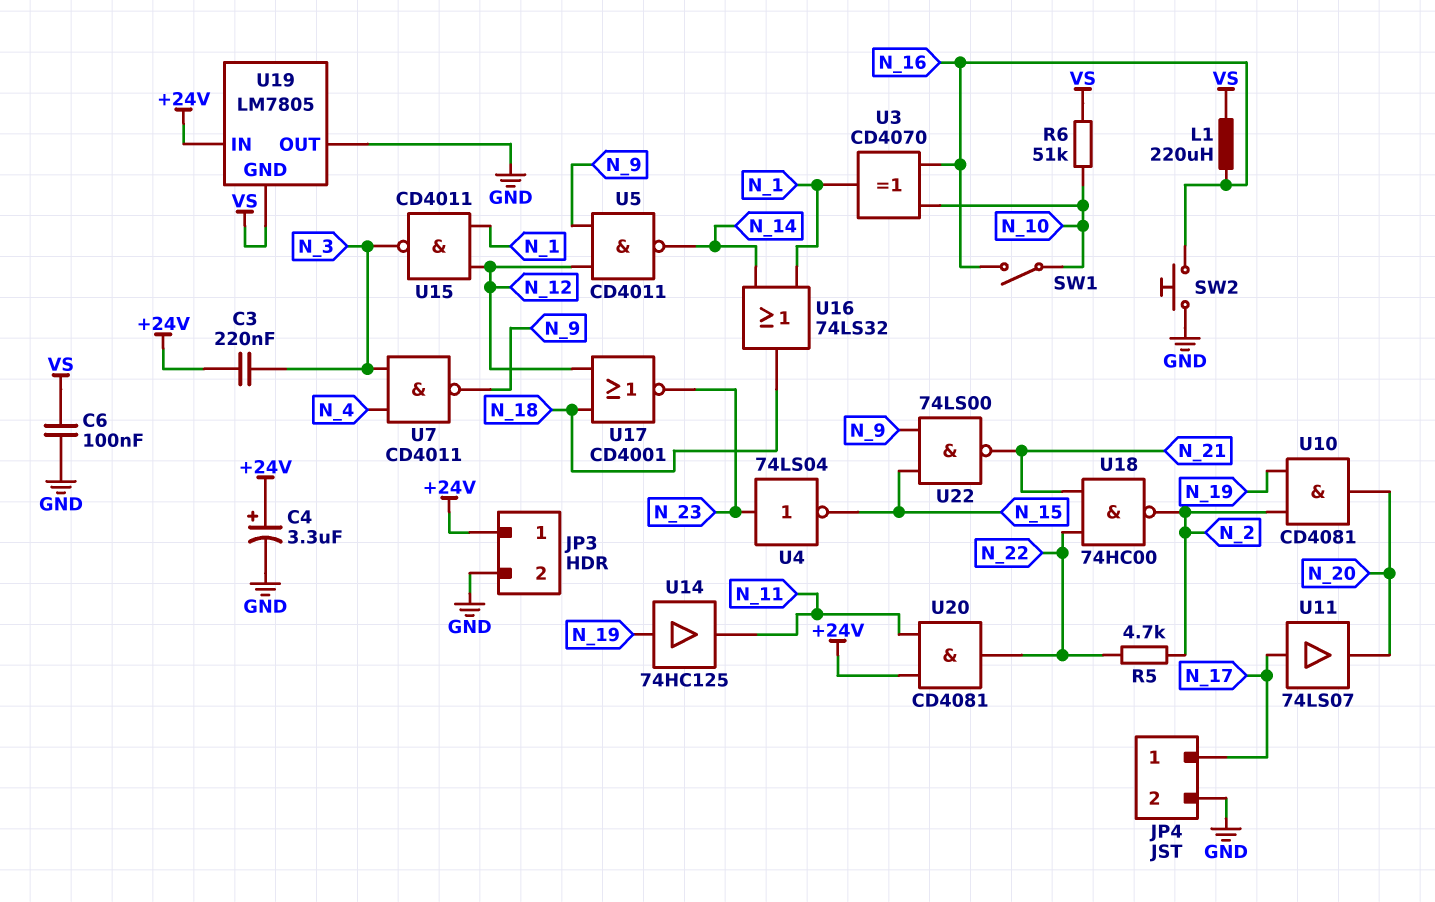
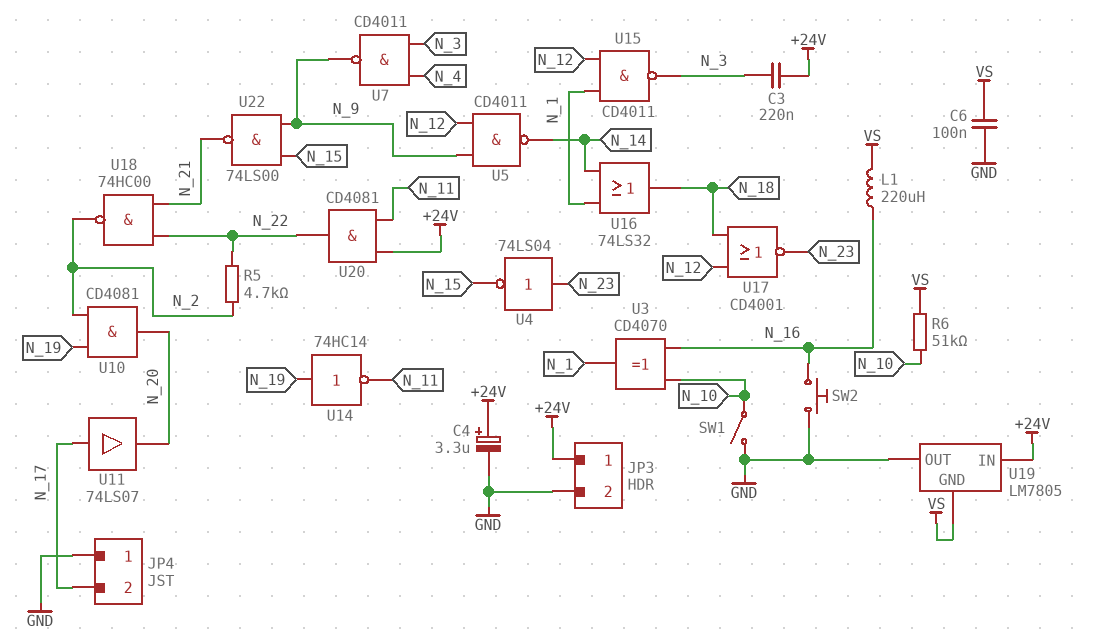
JP4 pin 1: N_17 -> GND
JP4 pin 2: GND -> N_17
SW1: switch (N_10, N_16) -> switch (GND, N_10)
U14: buffer 74HC125 (in N_19, out N_11) -> NOT 74HC14 (in N_19, out N_11)

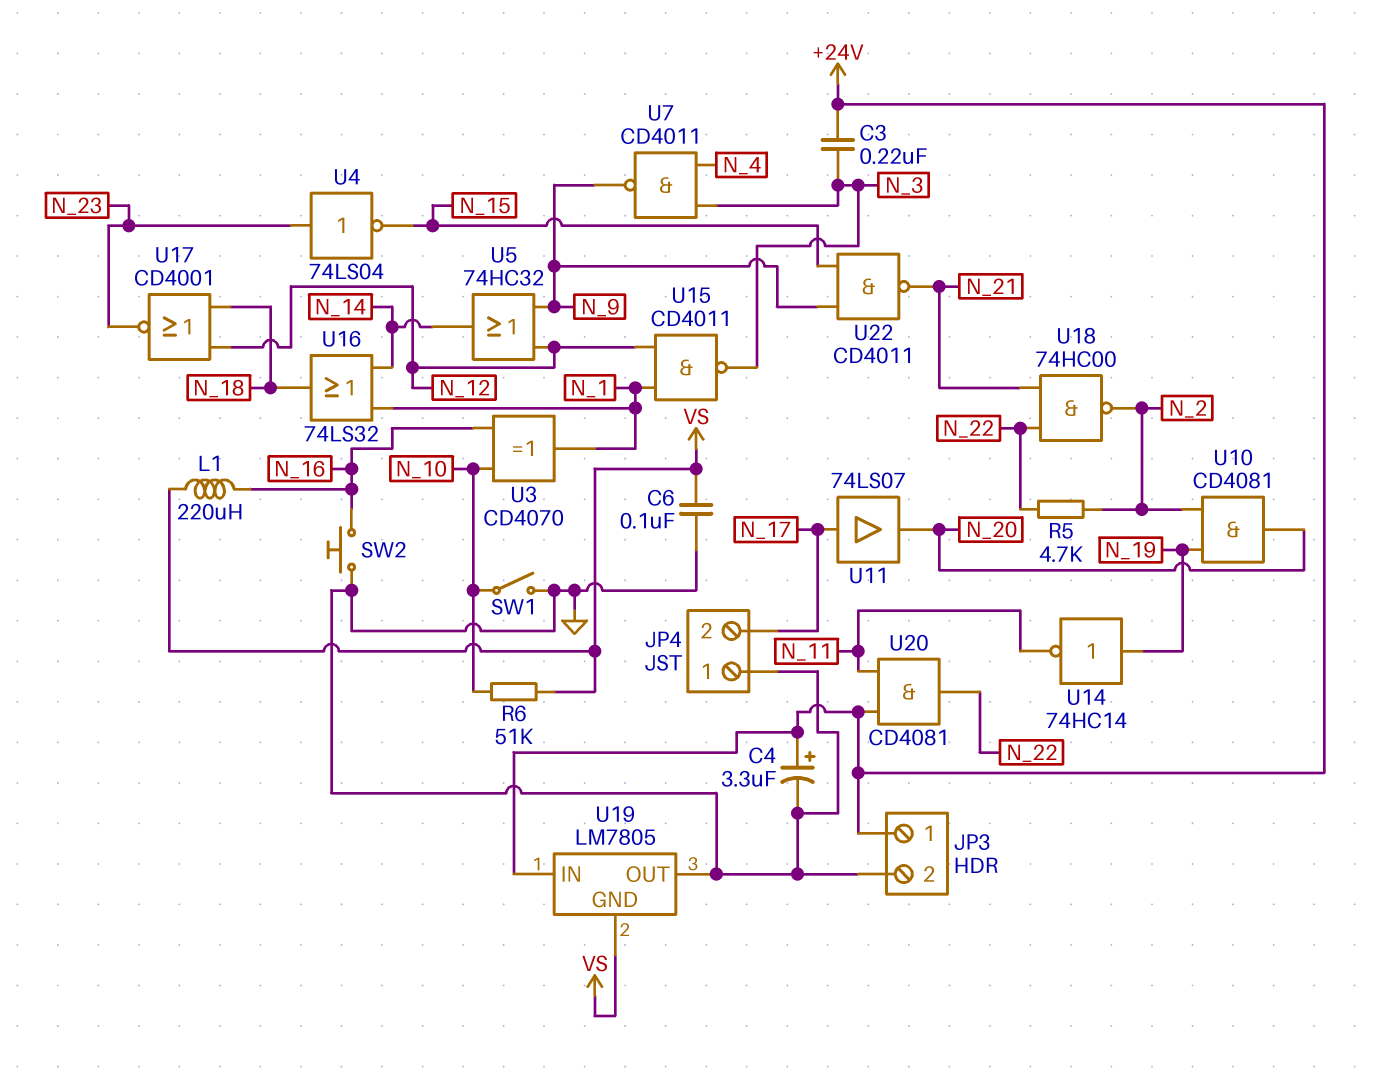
U5: NAND CD4011 (in N_9, in N_12, out N_14) -> OR 74HC32 (in N_9, in N_12, out N_14)
U22: NAND 74LS00 (in N_9, in N_15, out N_21) -> NAND CD4011 (in N_9, in N_15, out N_21)

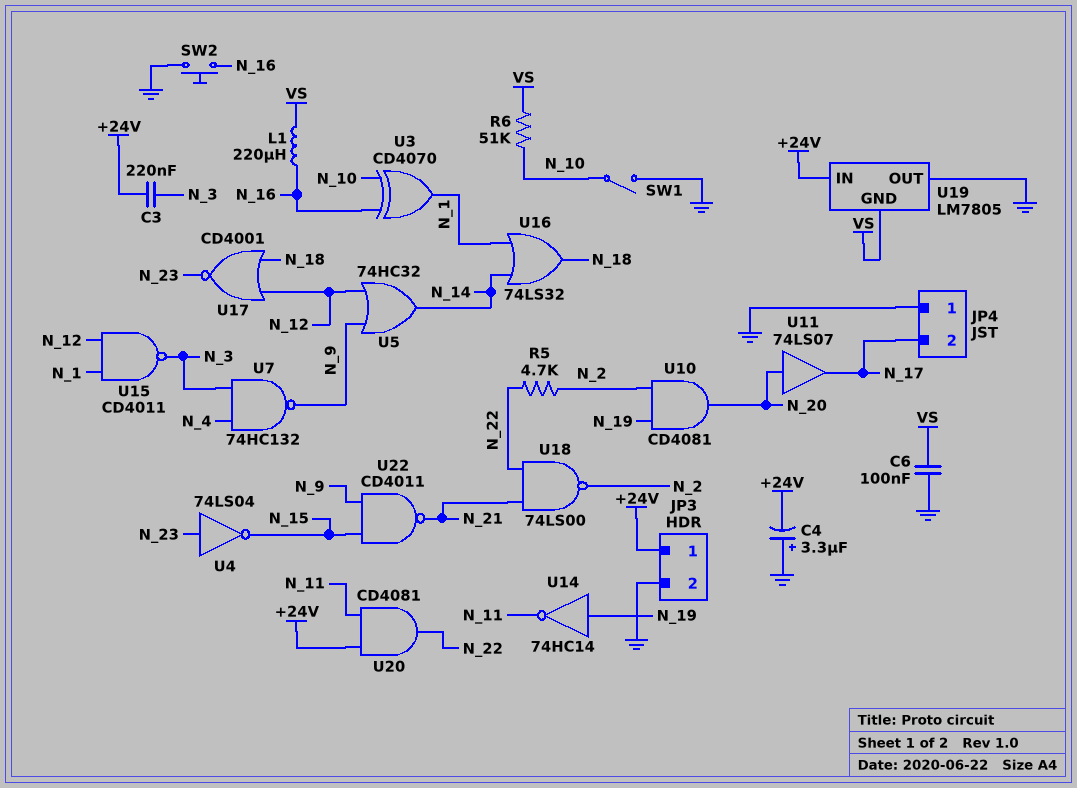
C4: 3.3uF (plus +24V, minus GND) -> 3.3uF (plus GND, minus +24V)
U7: NAND CD4011 (in N_3, in N_4, out N_9) -> NAND 74HC132 (in N_3, in N_4, out N_9)
U11: buffer 74LS07 (in N_17, out N_20) -> buffer 74LS07 (in N_20, out N_17)
U18: NAND 74HC00 (in N_21, in N_22, out N_2) -> NAND 74LS00 (in N_21, in N_22, out N_2)

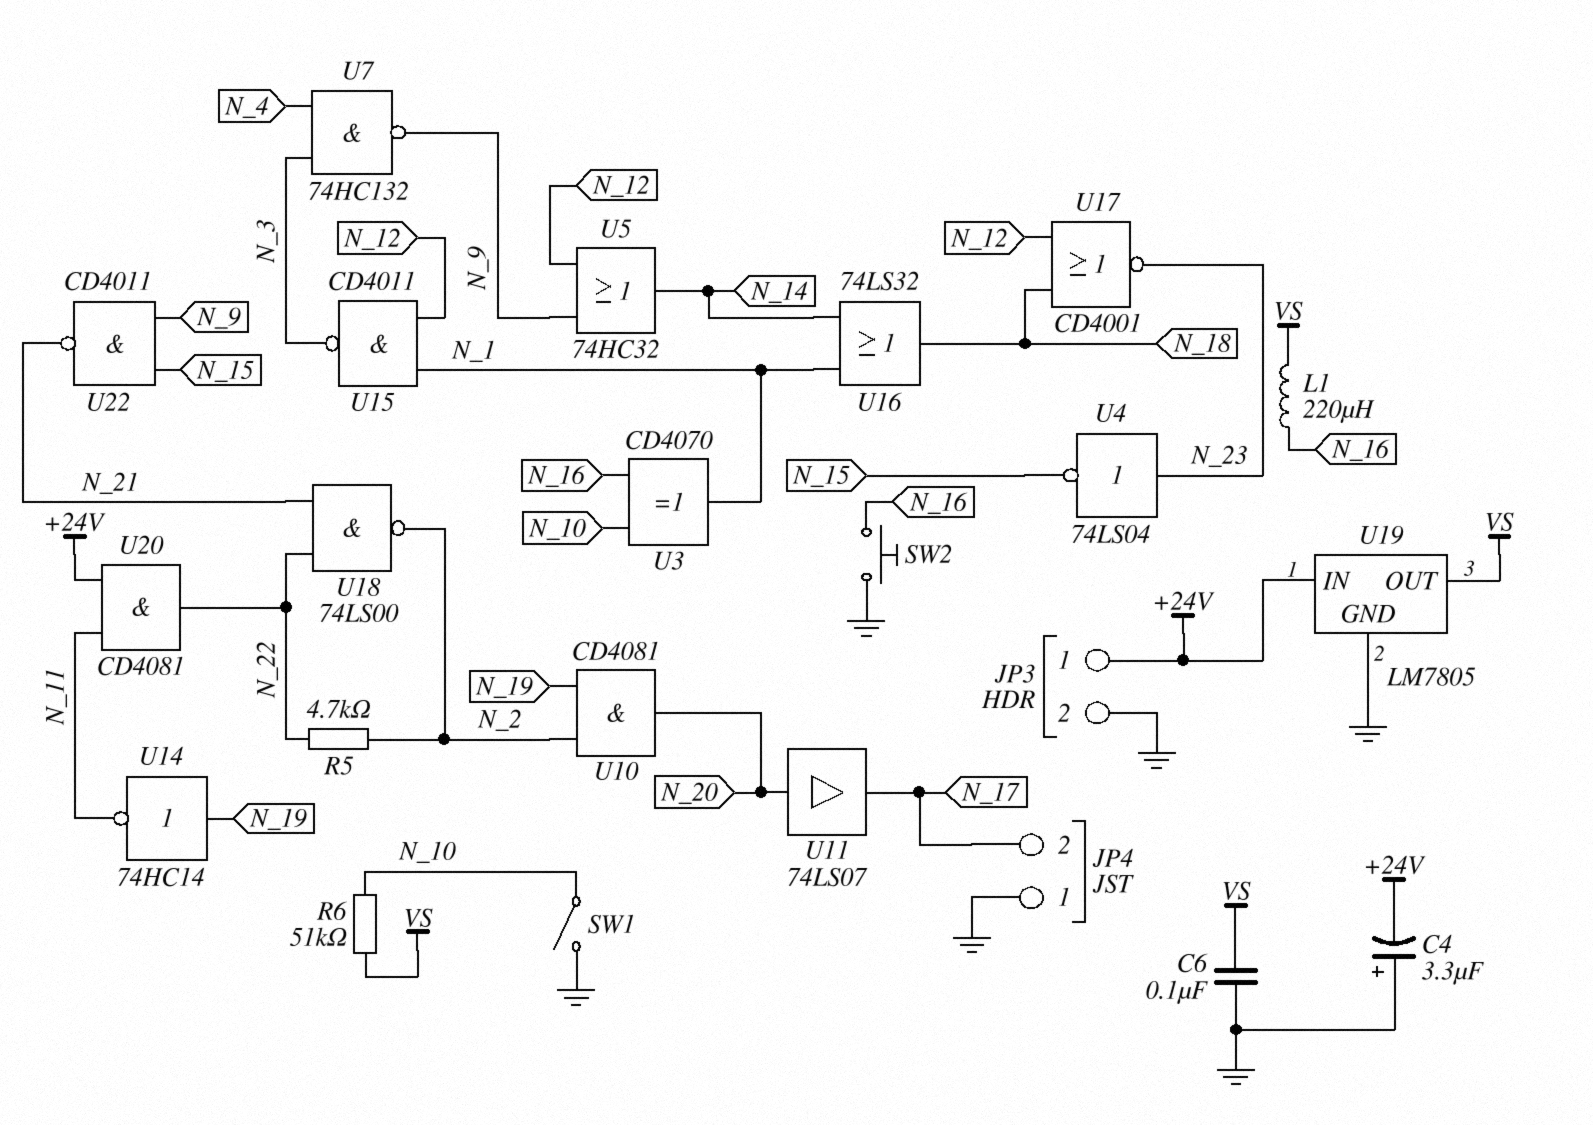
C3: 220nF (+24V, N_3) -> none
U19 pin GND: VS -> GND
U19 pin OUT: GND -> VS

